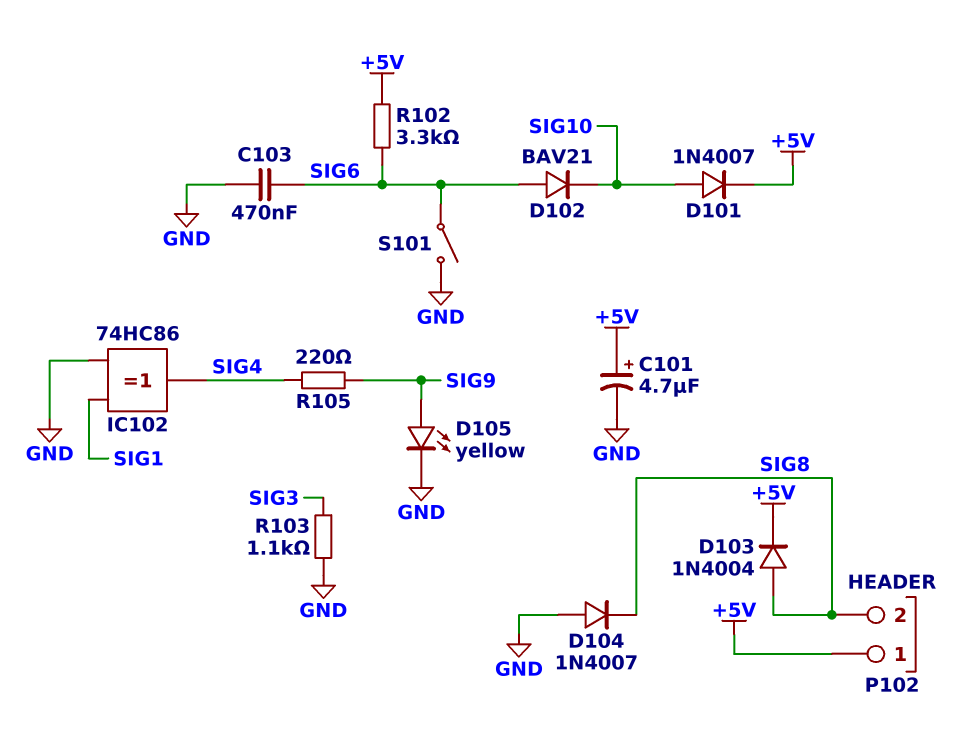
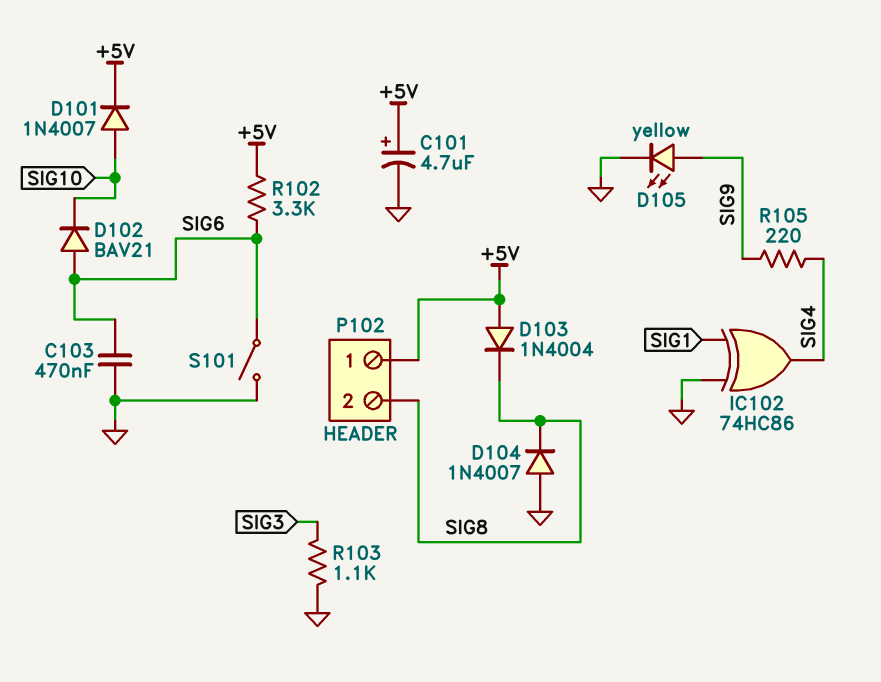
D103: diode 1N4004 (A SIG8, K +5V) -> diode 1N4004 (A +5V, K SIG8)

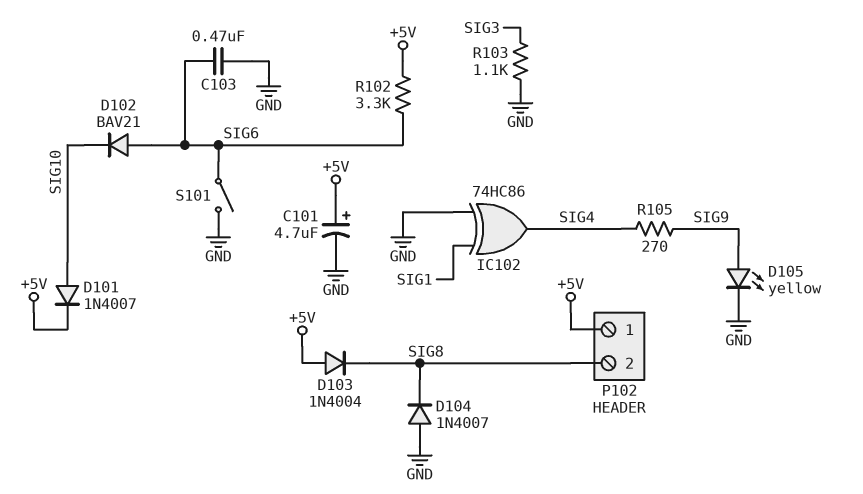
R105: 220 (SIG4, SIG9) -> 270 (SIG4, SIG9)

